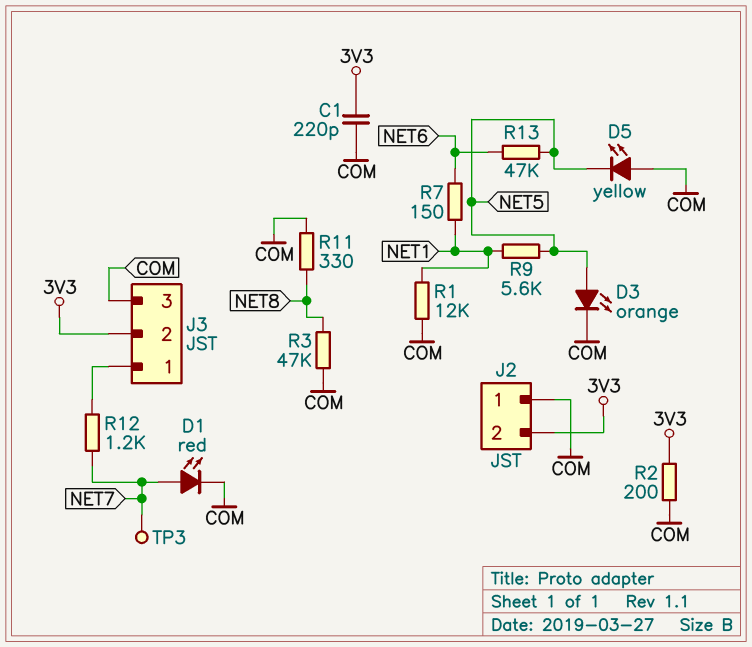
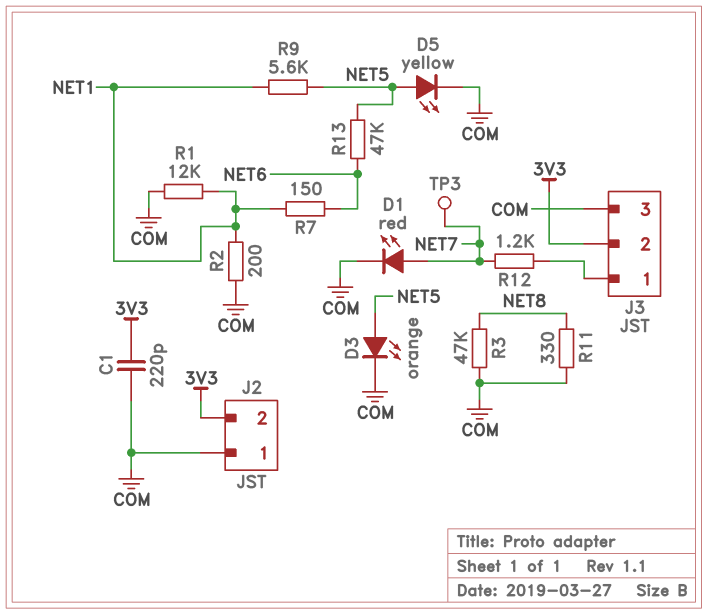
D5: LED yellow (A COM, K NET5) -> LED yellow (A NET5, K COM)
R2: 200 (3V3, COM) -> 200 (COM, NET1)

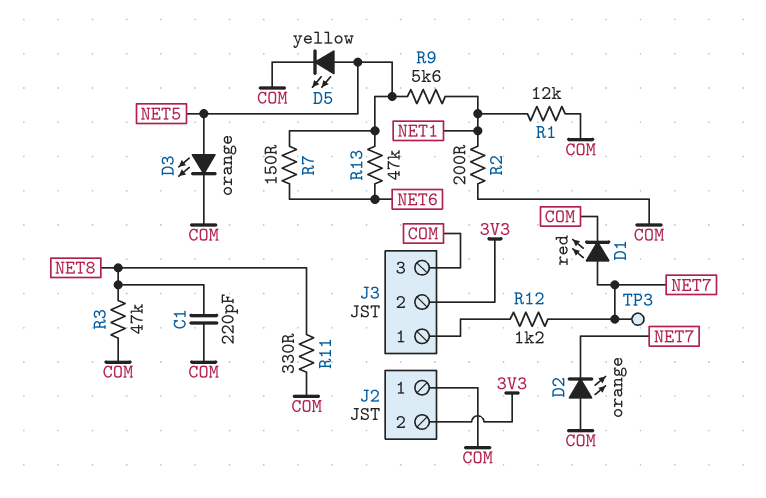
C1: 220pF (3V3, COM) -> 220pF (COM, NET8)
D2: none -> LED orange (A COM, K NET7)
R7: 150 (NET1, NET6) -> 150 (NET5, NET6)

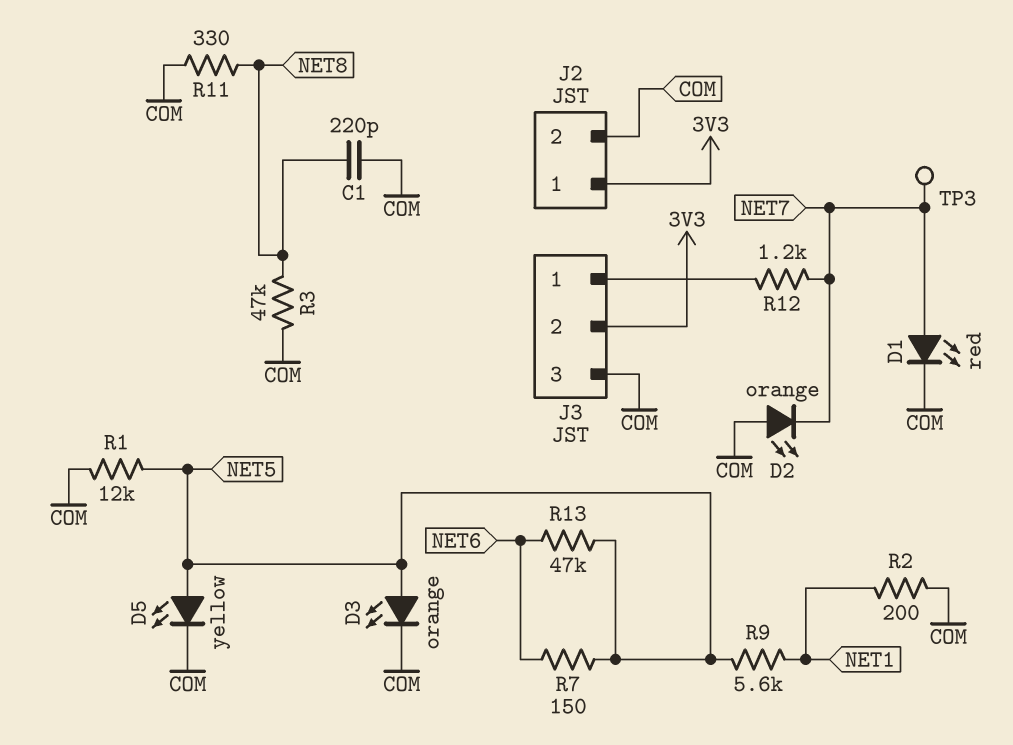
J2 pin 1: COM -> 3V3
J2 pin 2: 3V3 -> COM
R1: 12k (COM, NET1) -> 12k (COM, NET5)

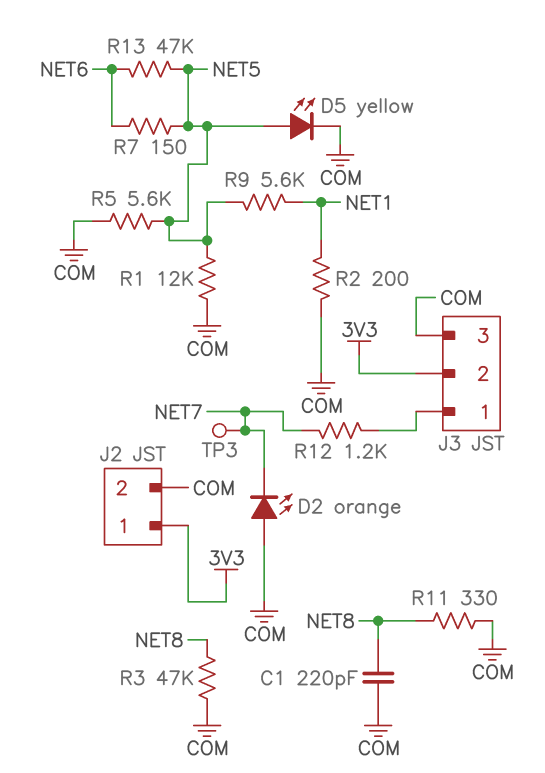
D1: LED red (A NET7, K COM) -> none
D3: LED orange (A NET5, K COM) -> none
R5: none -> 5.6k (COM, NET5)

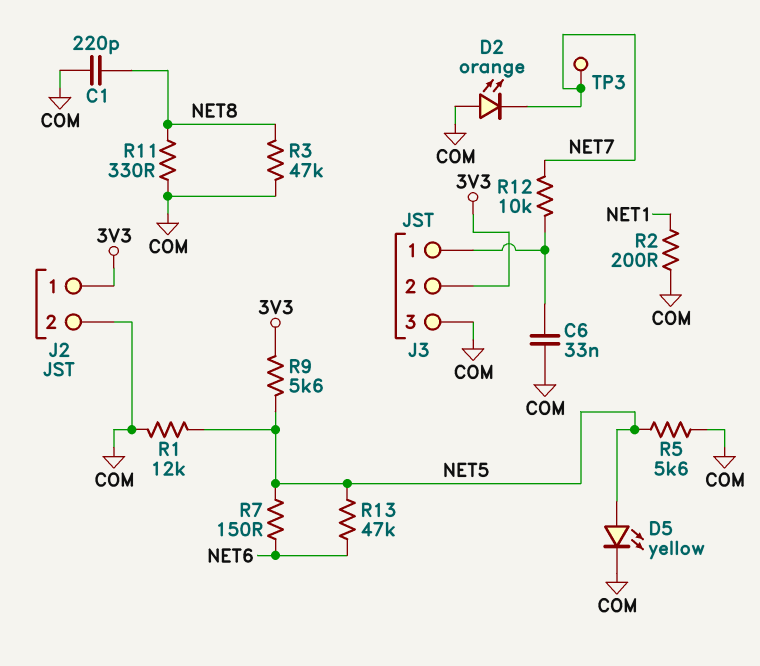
C6: none -> 33nF (COM, J3/1)
R9: 5.6k (NET1, NET5) -> 5.6k (3V3, NET5)
R12: 1.2k (J3/1, NET7) -> 10k (J3/1, NET7)

